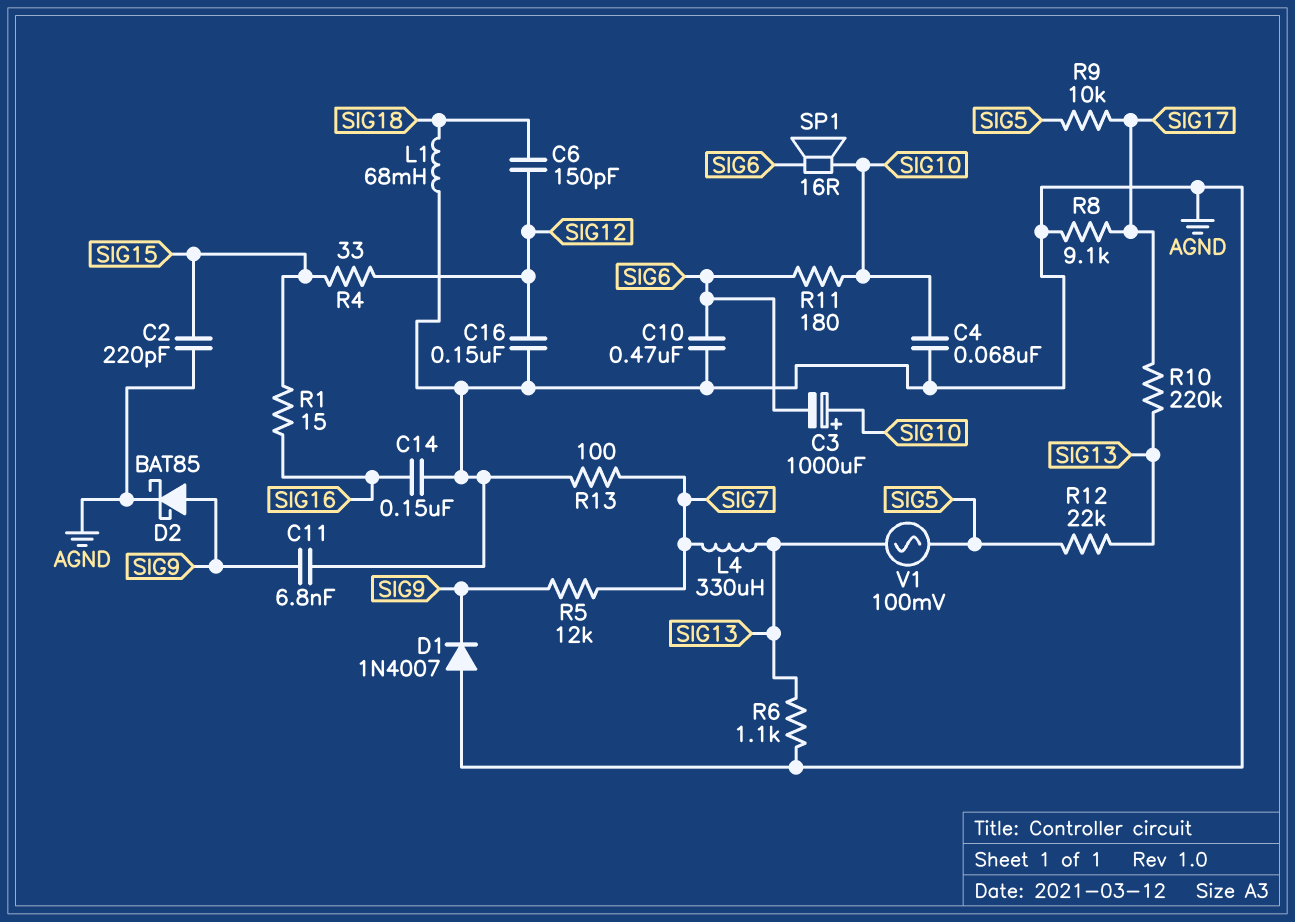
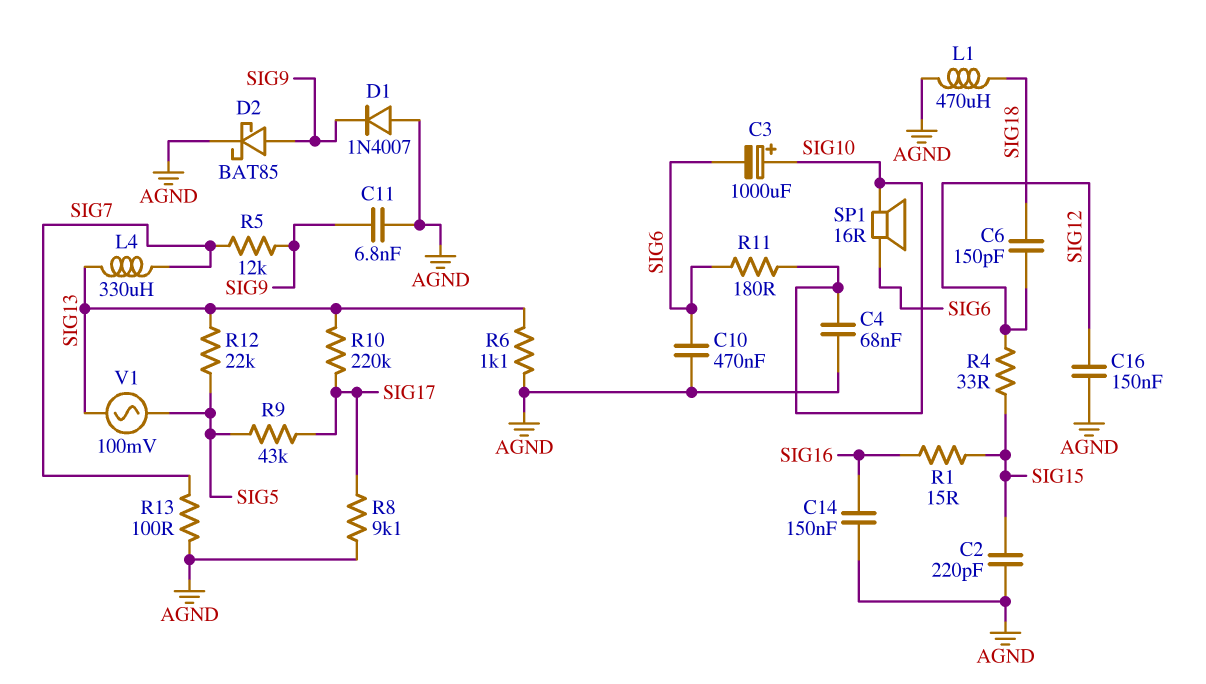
L1: 68mH (AGND, SIG18) -> 470uH (AGND, SIG18)
R9: 10k (SIG5, SIG17) -> 43k (SIG5, SIG17)

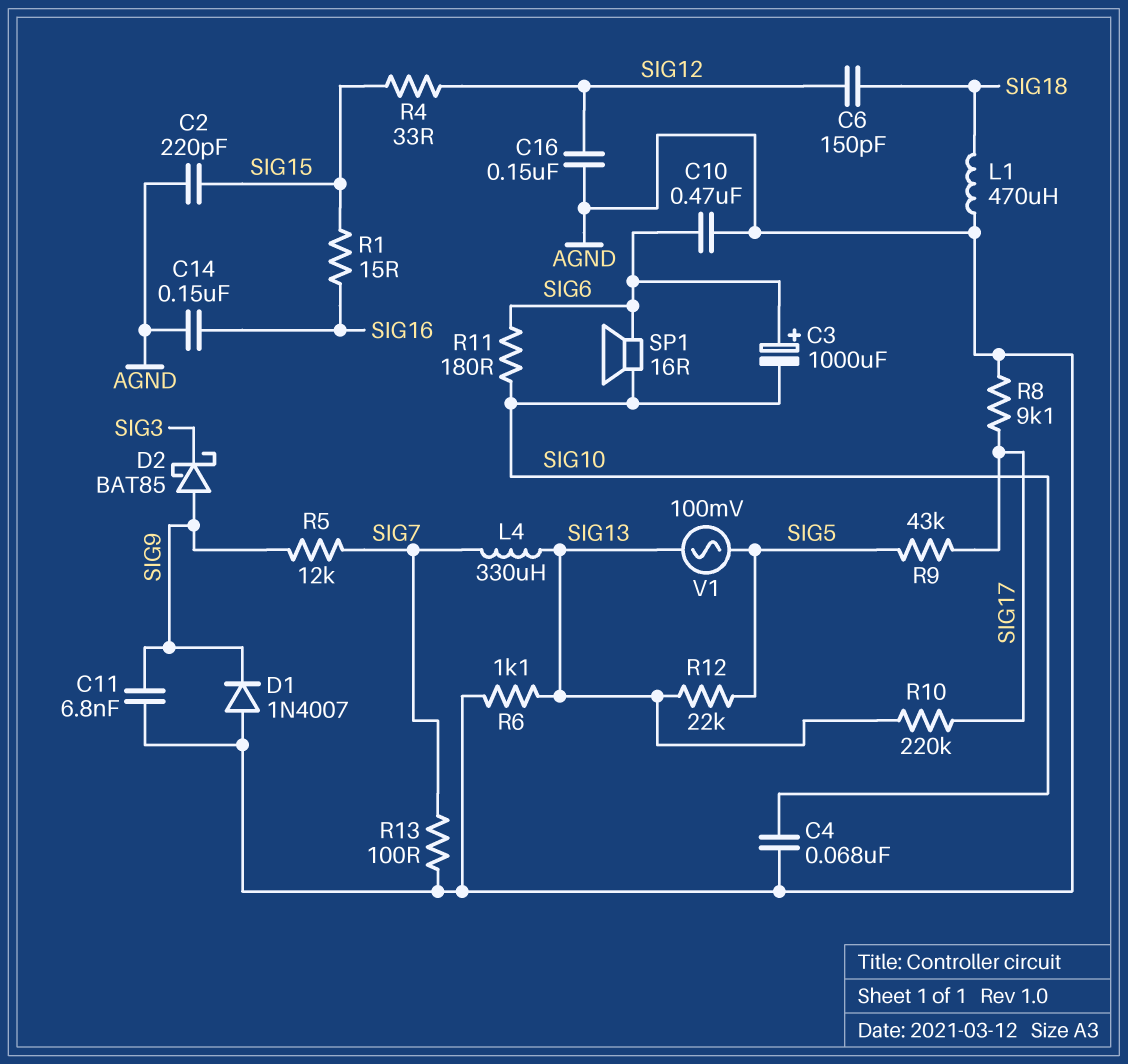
C3: 1000uF (plus SIG10, minus SIG6) -> 1000uF (plus SIG6, minus SIG10)
D2: schottky BAT85 (A SIG9, K AGND) -> schottky BAT85 (A SIG9, K SIG3)

